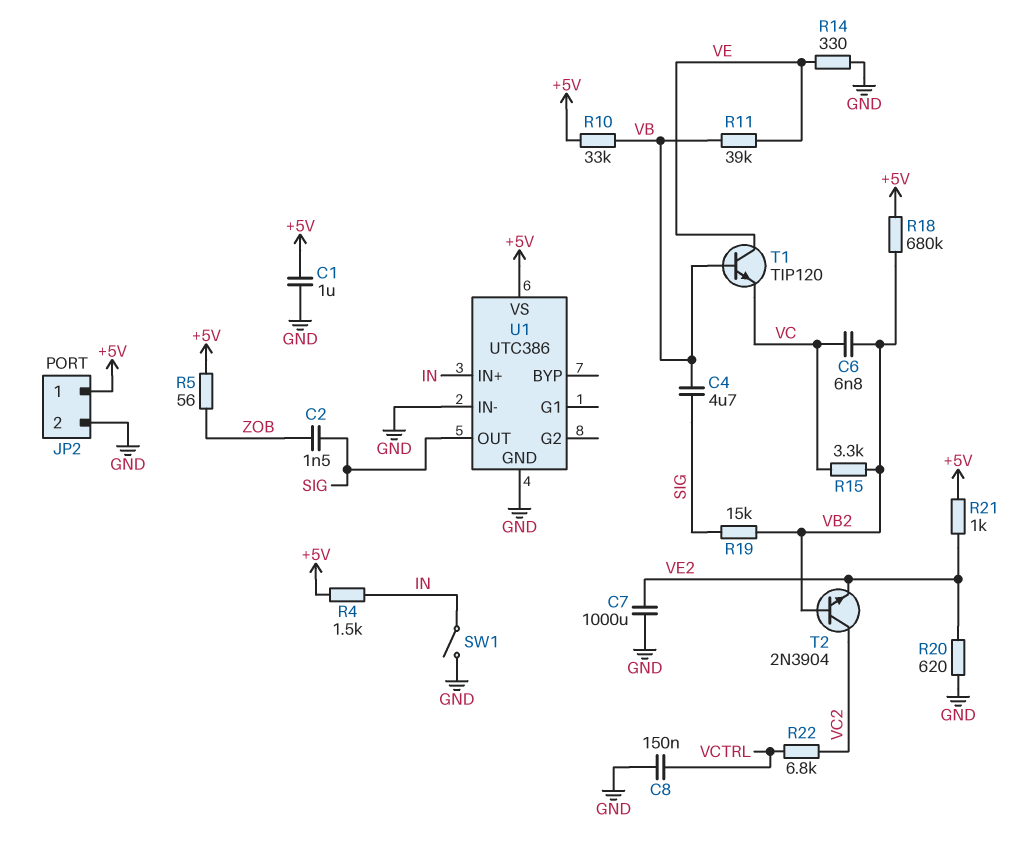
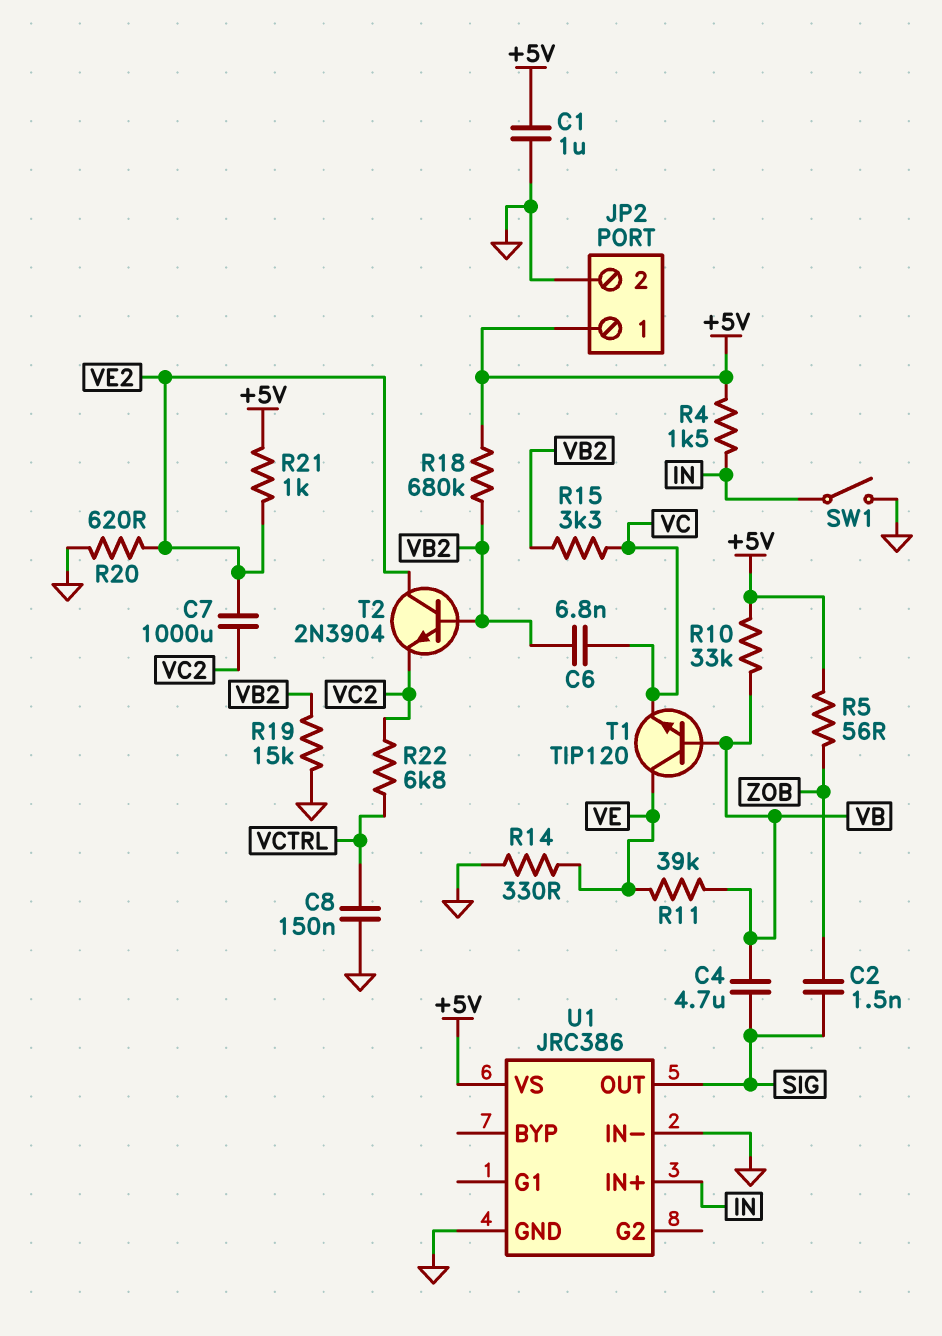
C7: 1000uF (GND, VE2) -> 1000uF (VC2, VE2)
R19: 15k (SIG, VB2) -> 15k (GND, VB2)
T2: NPN 2N3904 (B VB2, C VC2, E VE2) -> NPN 2N3904 (B VB2, C VE2, E VC2)
U1: UTC386 -> JRC386

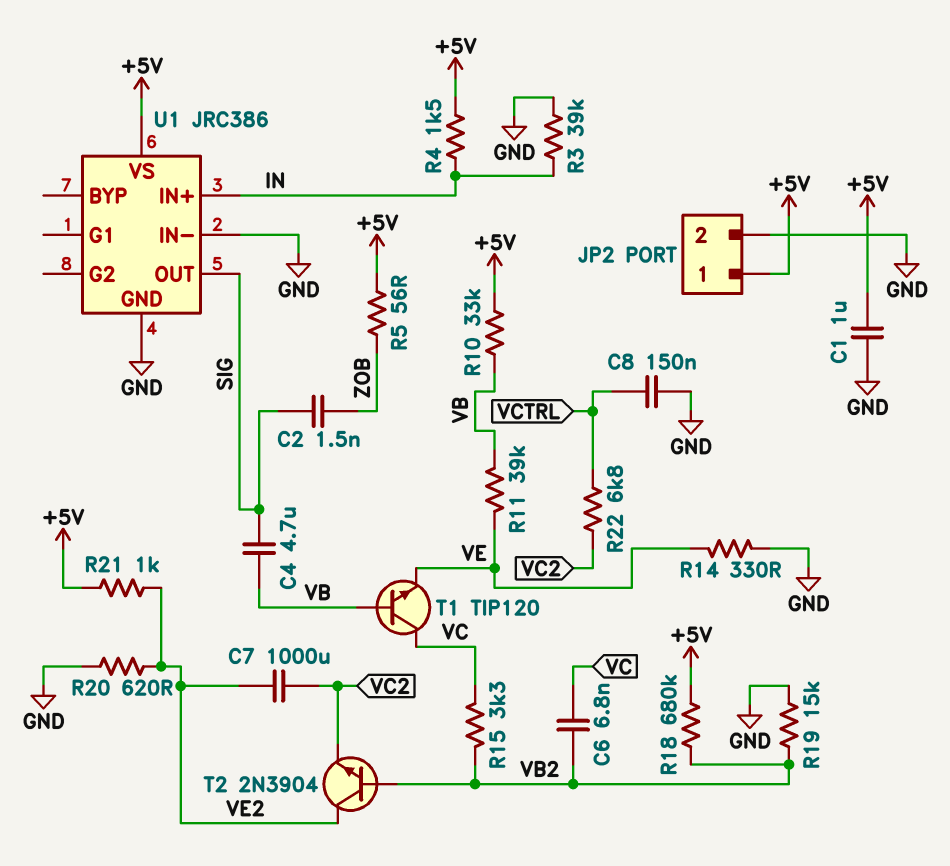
R3: none -> 39k (GND, IN)
SW1: switch (GND, IN) -> none
T1: NPN TIP120 (B VB, C VE, E VC) -> NPN TIP120 (B VB, C VC, E VE)

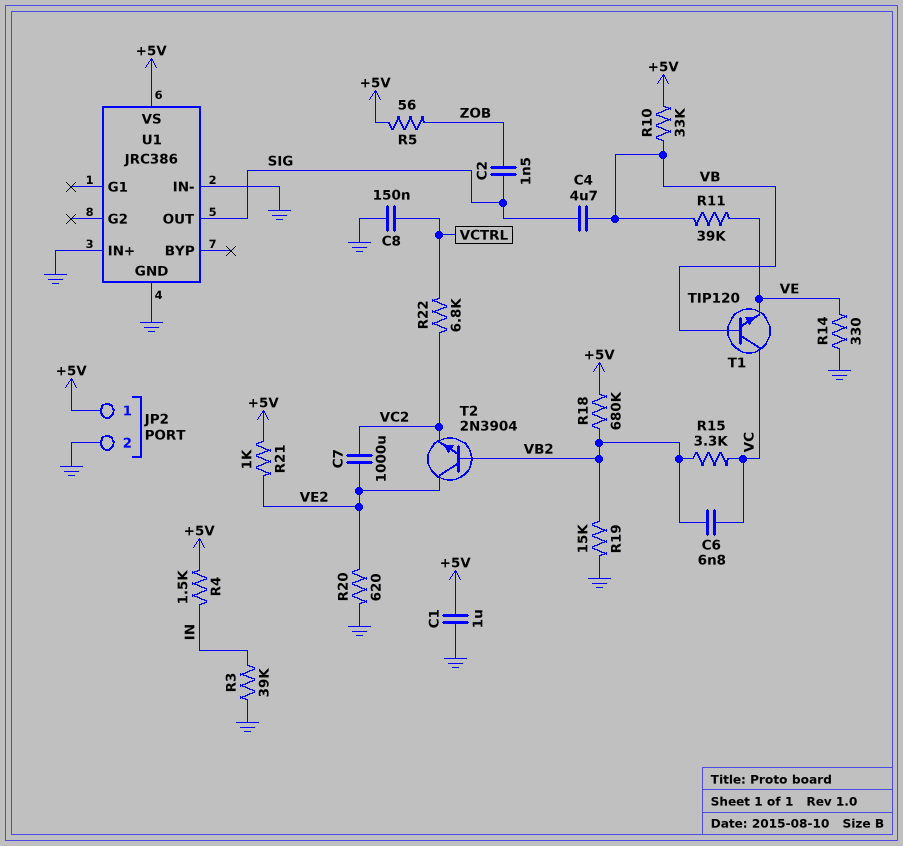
U1 pin IN+: IN -> GND

